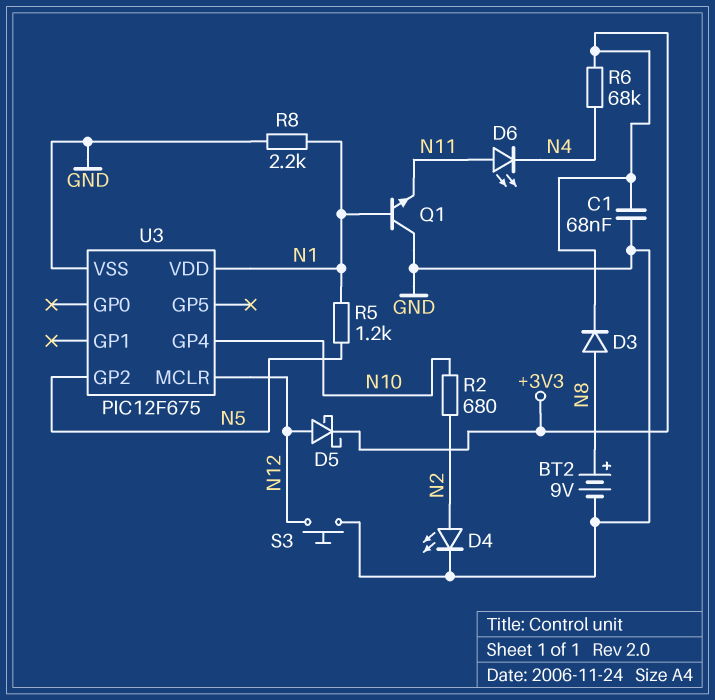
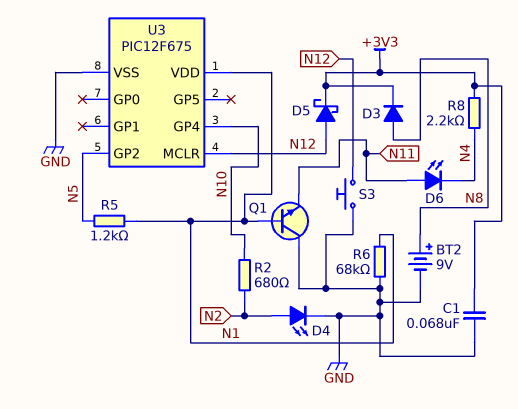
R6: 68k (+3V3, N4) -> 68k (GND, N1)
R8: 2.2k (GND, N1) -> 2.2k (+3V3, N4)

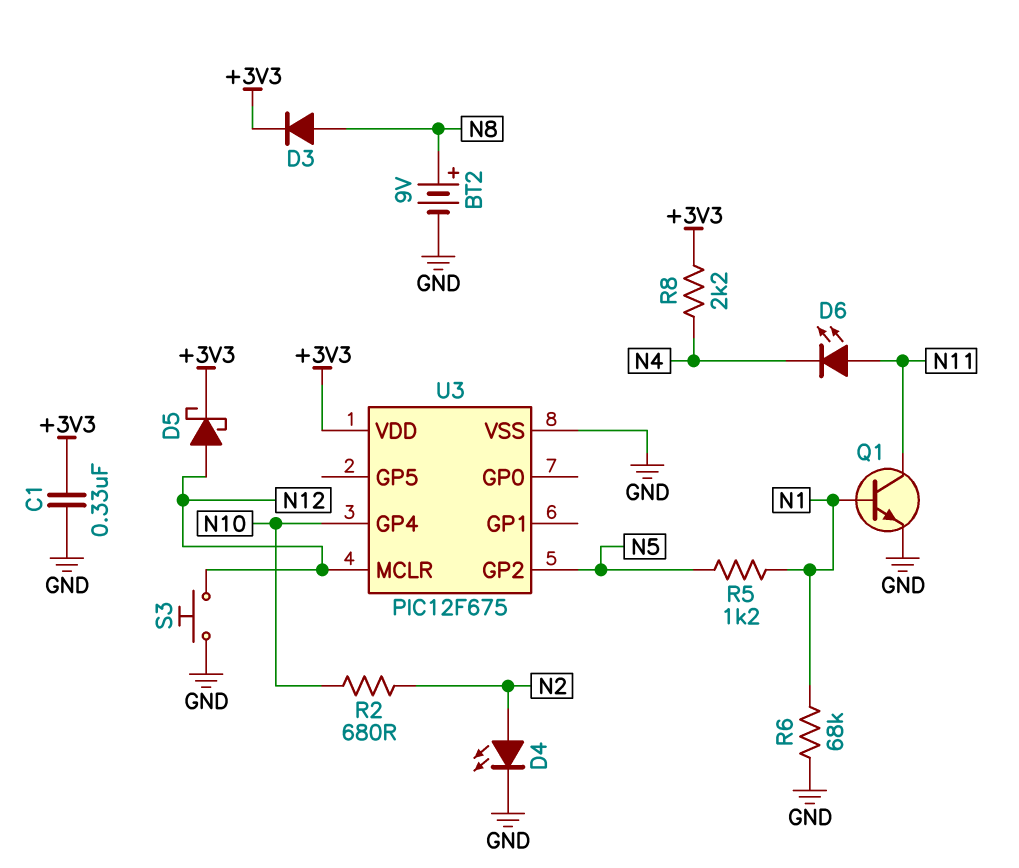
C1: 68nF (+3V3, GND) -> 330nF (+3V3, GND)
Q1: NPN (B N1, C GND, E N11) -> NPN (B N1, C N11, E GND)
U3 pin VDD: N1 -> +3V3

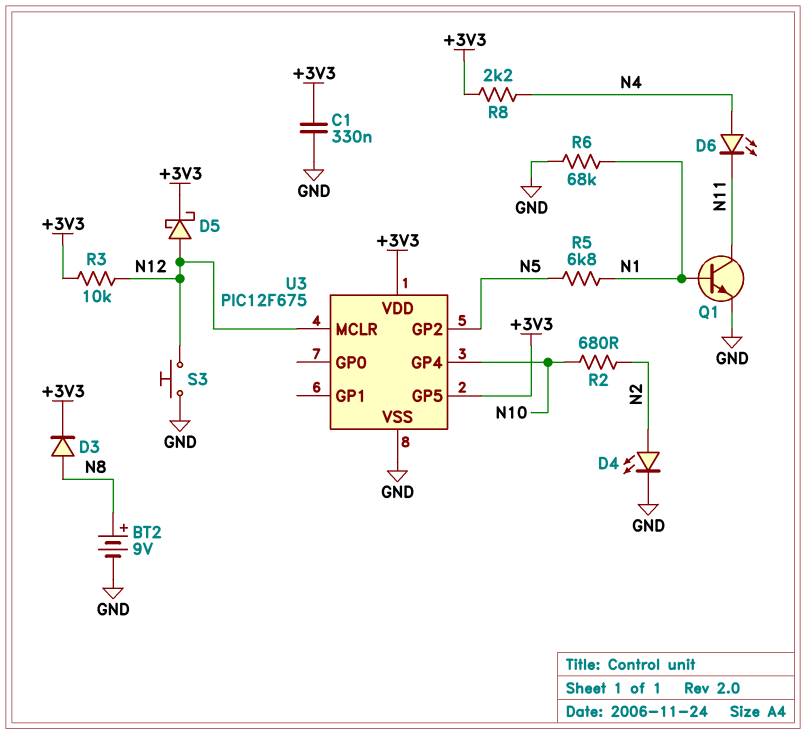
D6: LED (A N11, K N4) -> LED (A N4, K N11)
R3: none -> 10k (+3V3, N12)
R5: 1.2k (N1, N5) -> 6.8k (N1, N5)
U3 pin GP5: none -> +3V3

